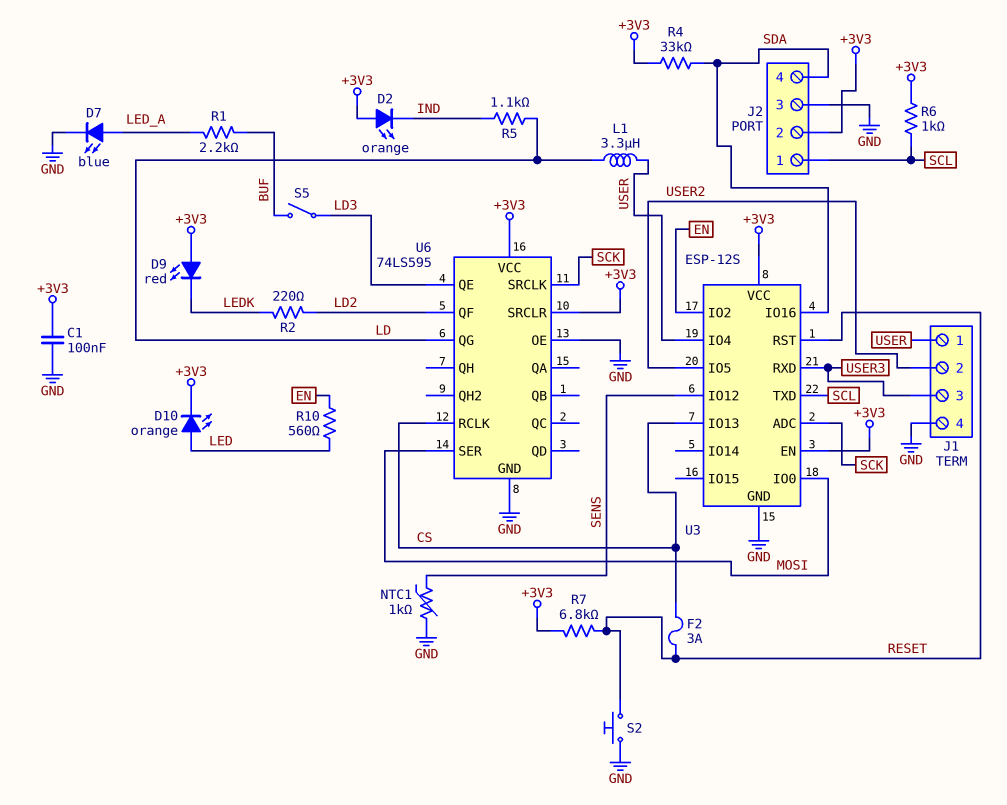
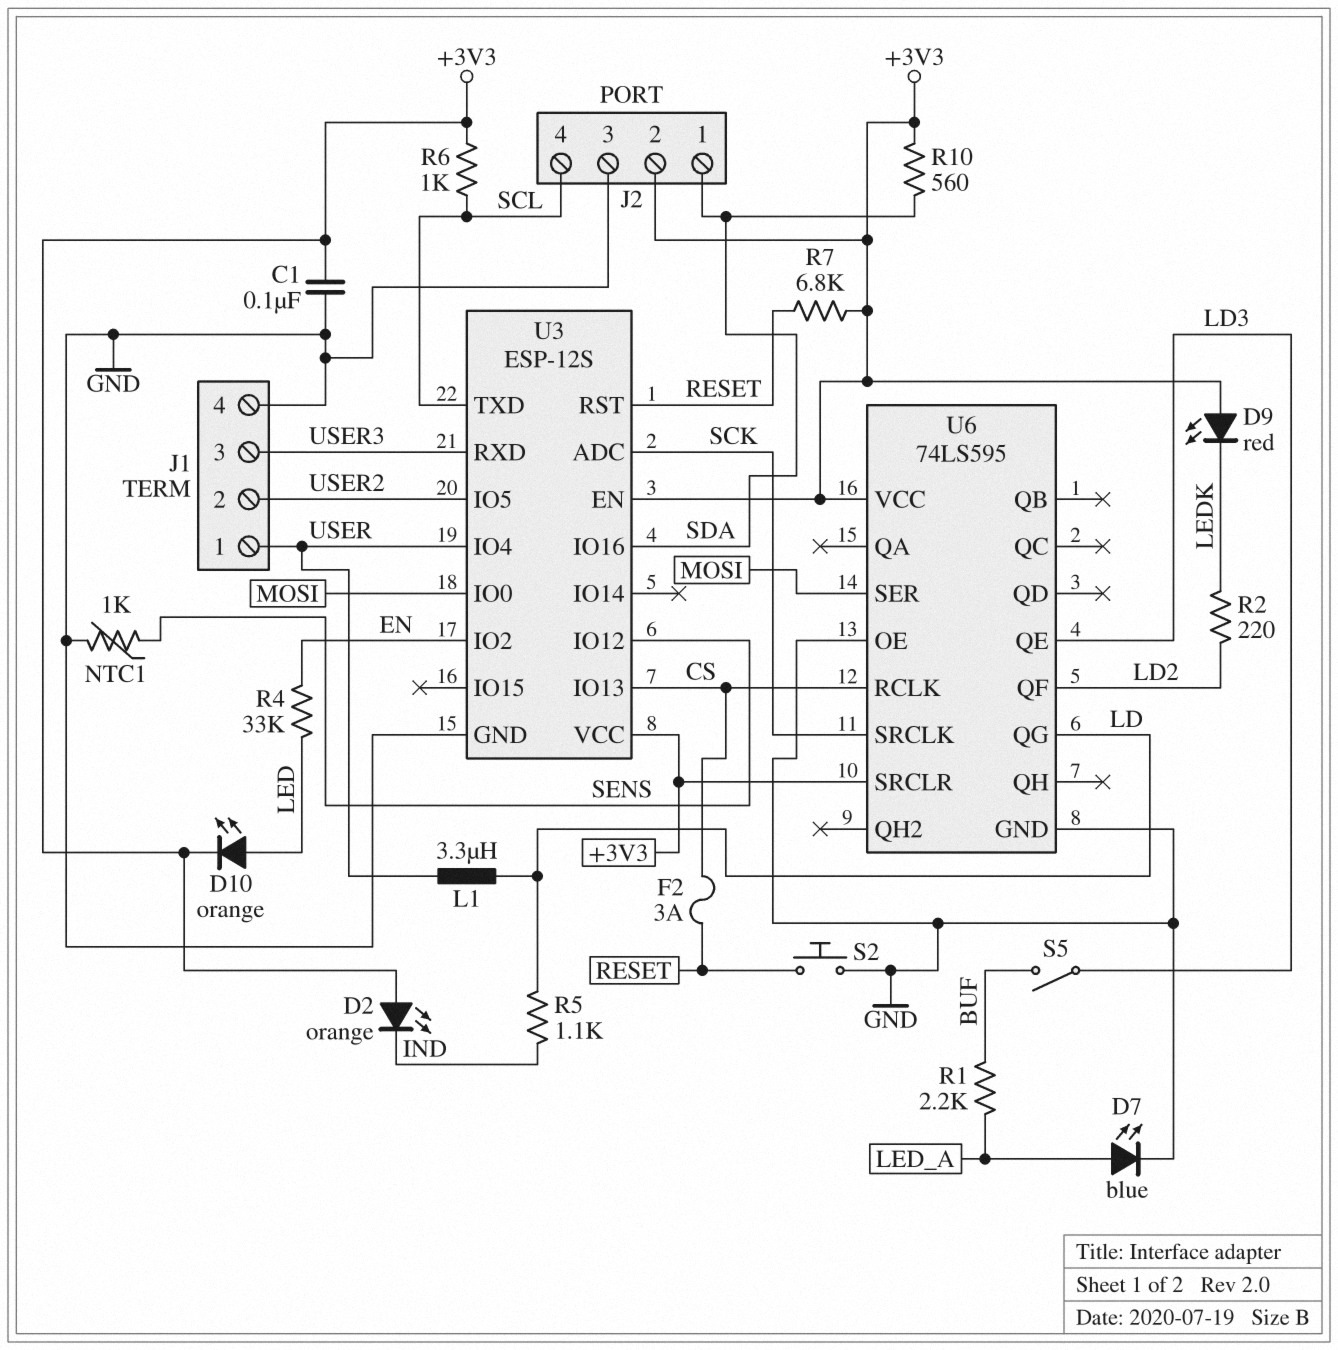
J2 pin 1: SCL -> SDA
J2 pin 4: SDA -> SCL
R4: 33k (+3V3, SDA) -> 33k (EN, LED)
R10: 560 (EN, LED) -> 560 (+3V3, SDA)

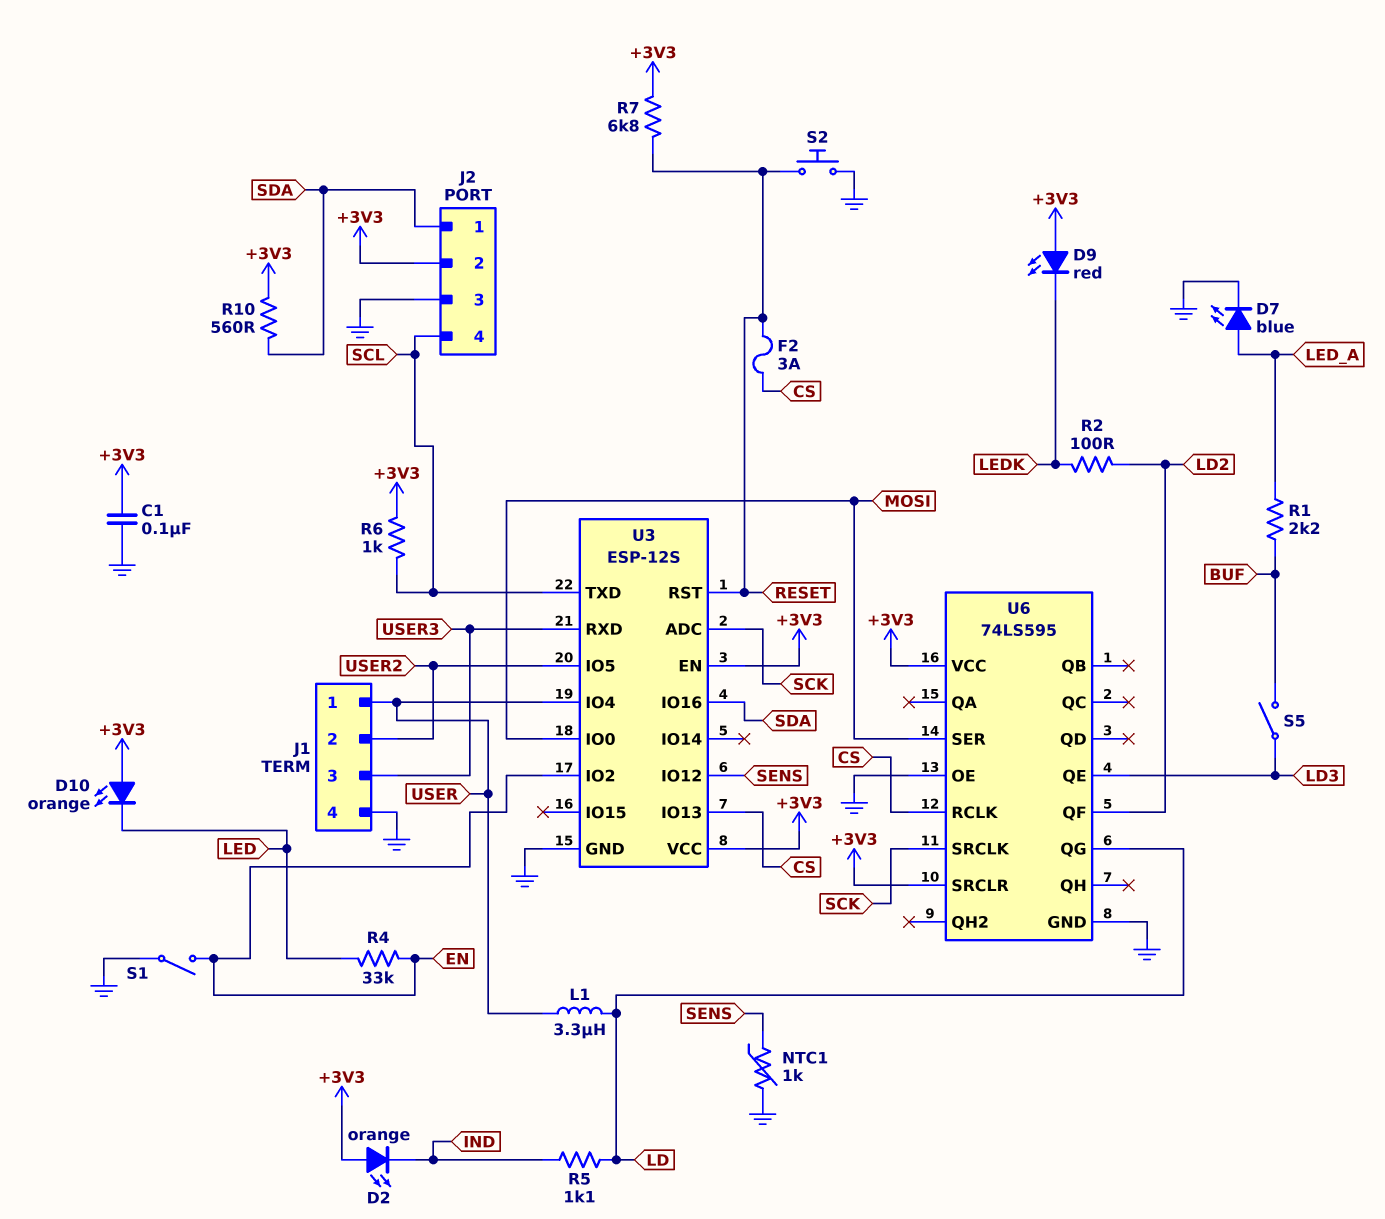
D10: LED orange (A LED, K +3V3) -> LED orange (A +3V3, K LED)
R2: 220 (LD2, LEDK) -> 100 (LD2, LEDK)
S1: none -> switch (EN, GND)

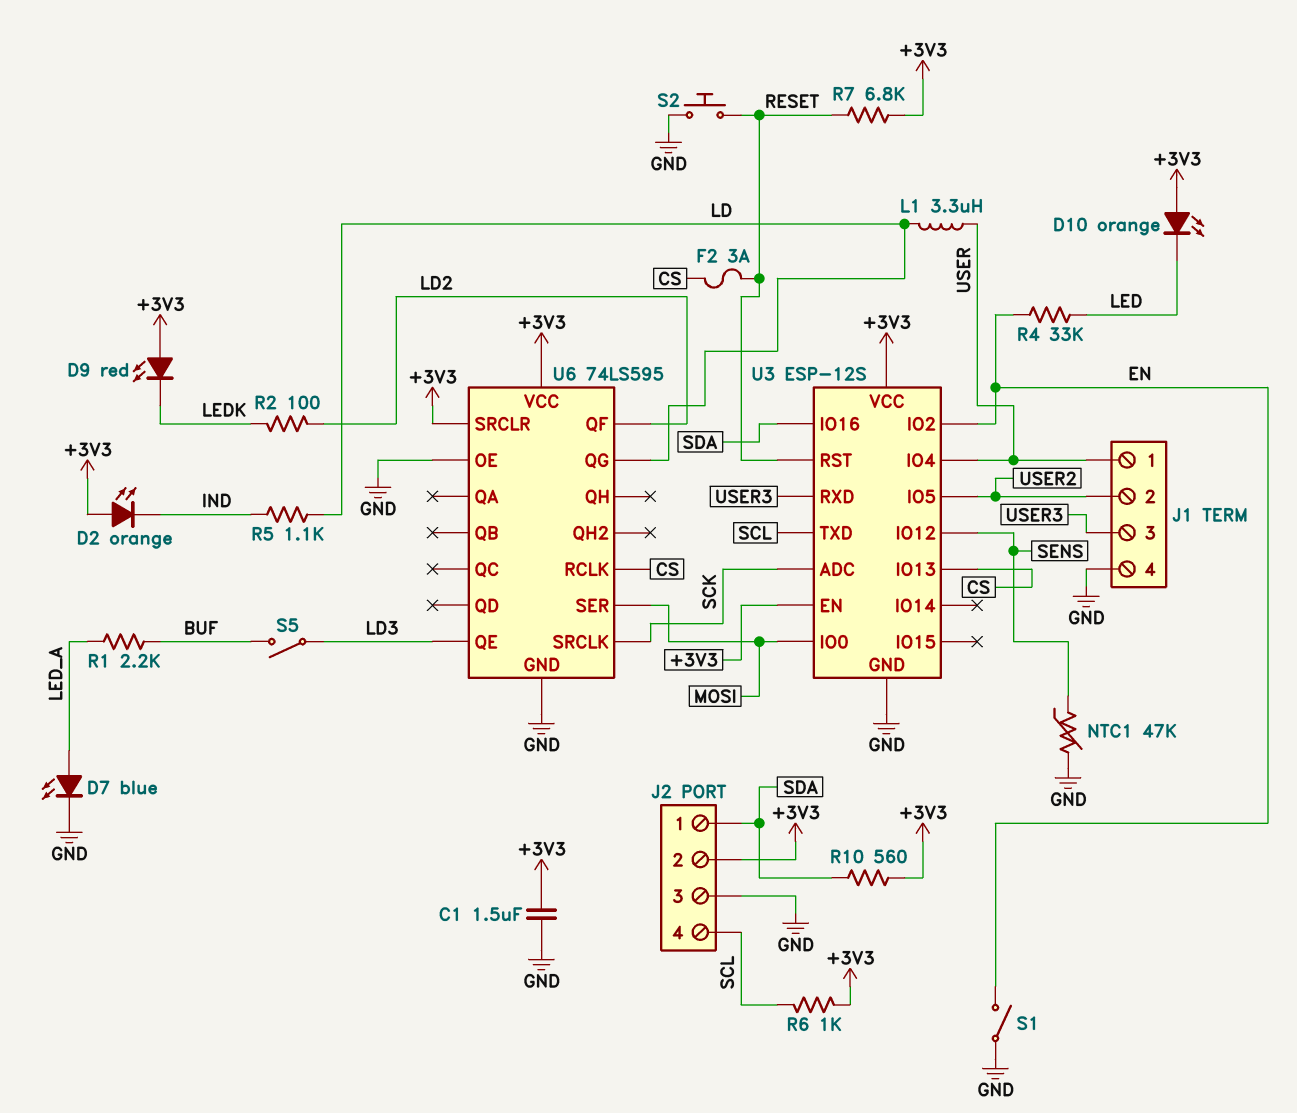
C1: 100nF (+3V3, GND) -> 1.5uF (+3V3, GND)
NTC1: 1k (GND, SENS) -> 47k (GND, SENS)

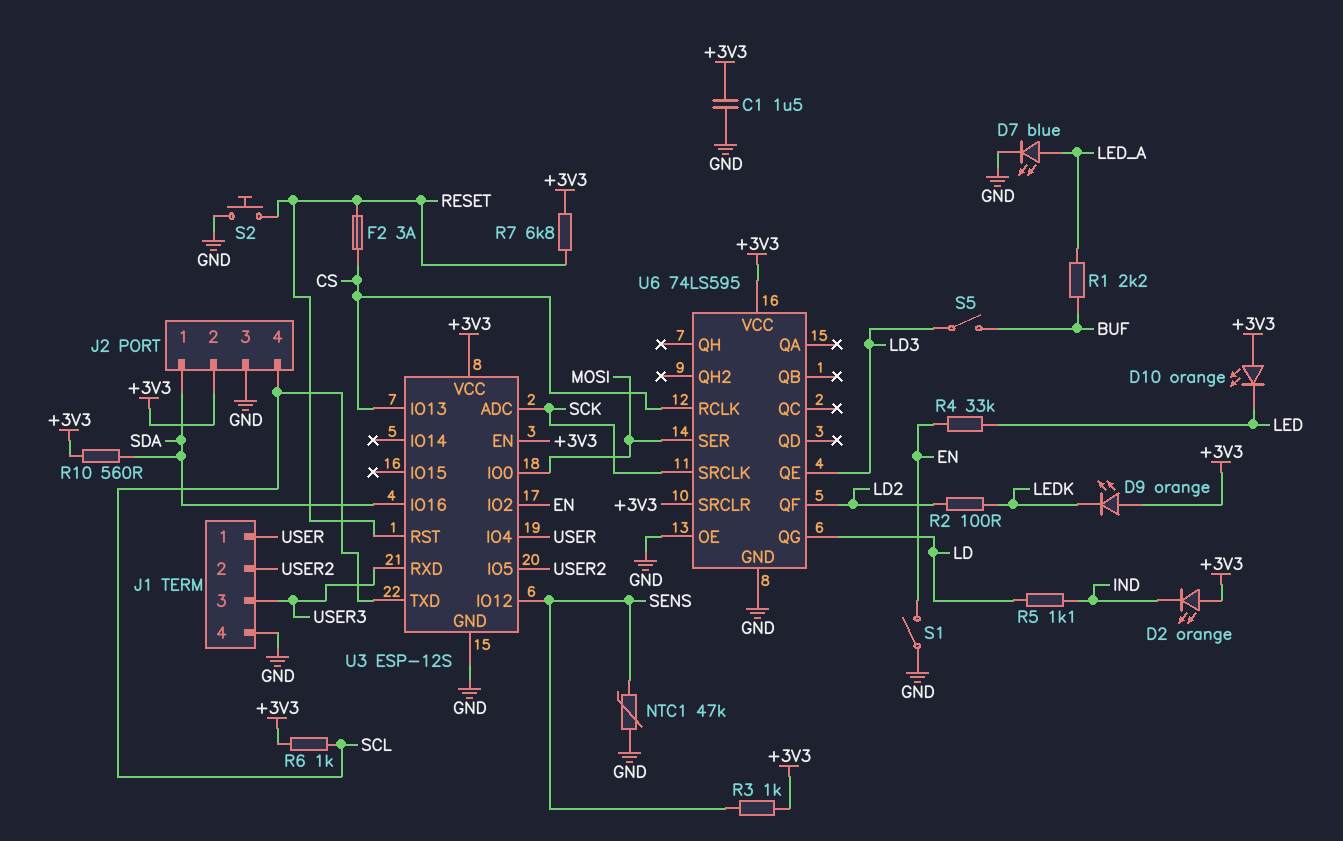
D9: LED red (A +3V3, K LEDK) -> LED orange (A +3V3, K LEDK)
L1: 3.3uH (LD, USER) -> none
R3: none -> 1k (+3V3, SENS)

